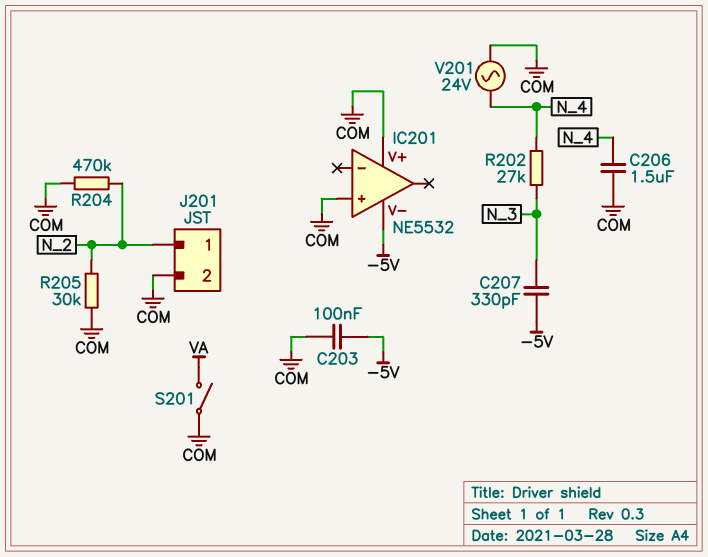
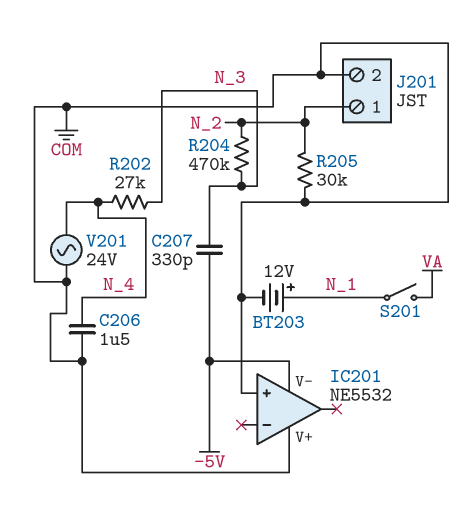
BT203: none -> 12V (plus N_1, minus COM)
C203: 100nF (-5V, COM) -> none
R204: 470k (COM, N_2) -> 470k (N_2, N_3)
S201: switch (COM, VA) -> switch (N_1, VA)

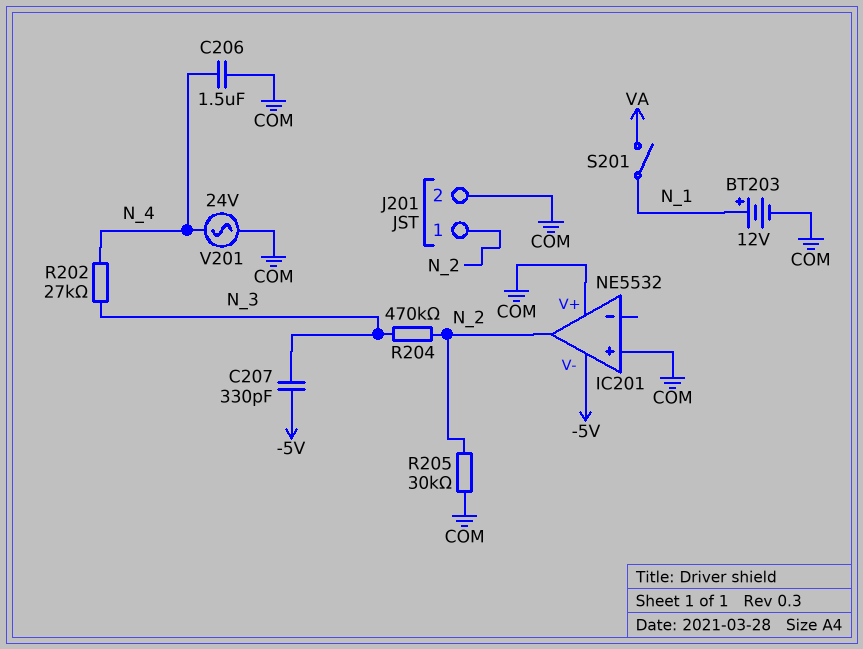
IC201 pin out: none -> N_2

